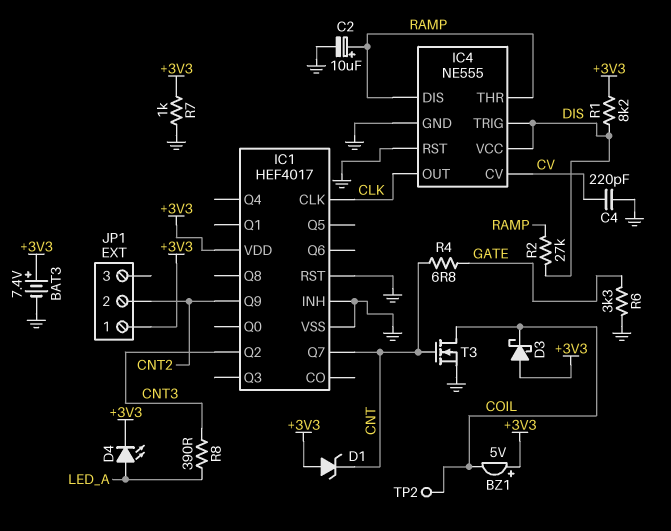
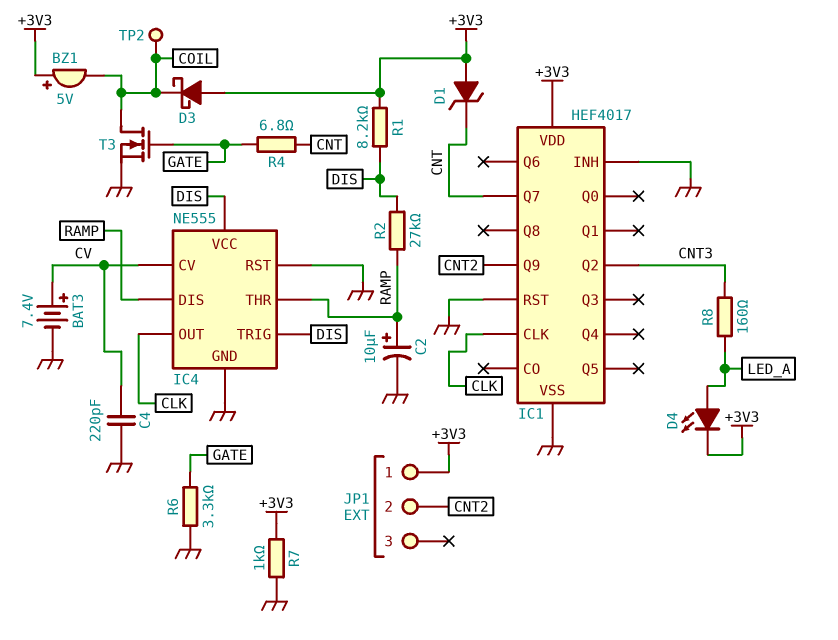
BAT3: 7.4V (plus +3V3, minus GND) -> 7.4V (plus CV, minus GND)
R8: 390 (CNT3, LED_A) -> 160 (CNT3, LED_A)
T3: NMOS (G CNT, D COIL, S GND) -> NMOS (G GATE, D COIL, S GND)

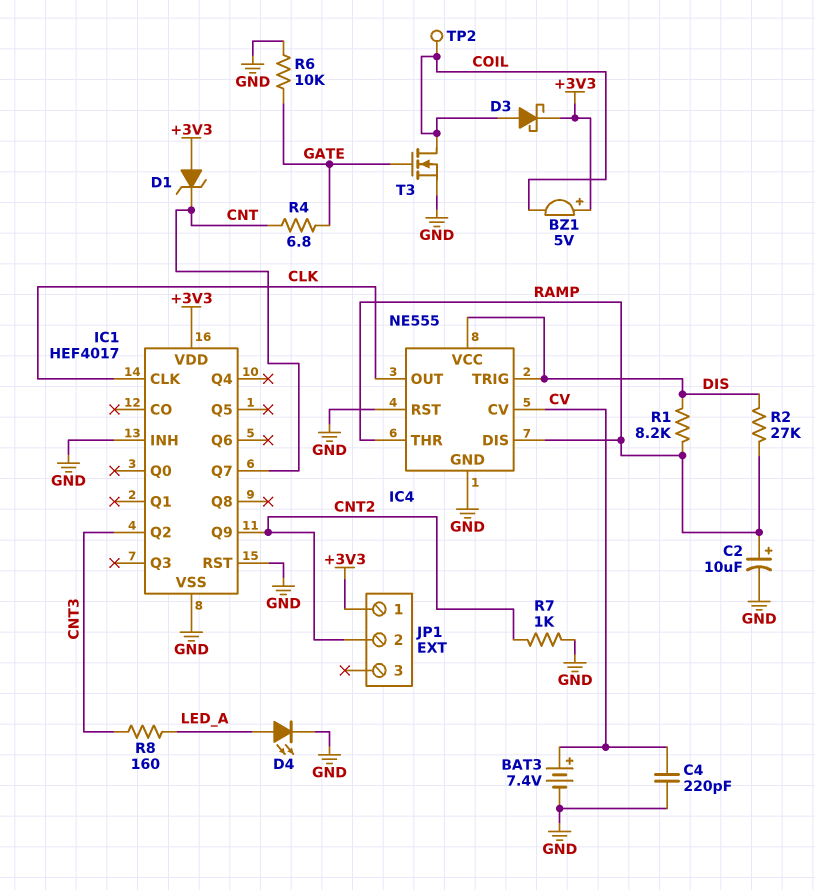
D3: schottky (A +3V3, K COIL) -> schottky (A COIL, K +3V3)
D4: LED (A LED_A, K +3V3) -> LED (A LED_A, K GND)
R1: 8.2k (+3V3, DIS) -> 8.2k (DIS, RAMP)
R6: 3.3k (GATE, GND) -> 10k (GATE, GND)
R7: 1k (+3V3, GND) -> 1k (CNT2, GND)

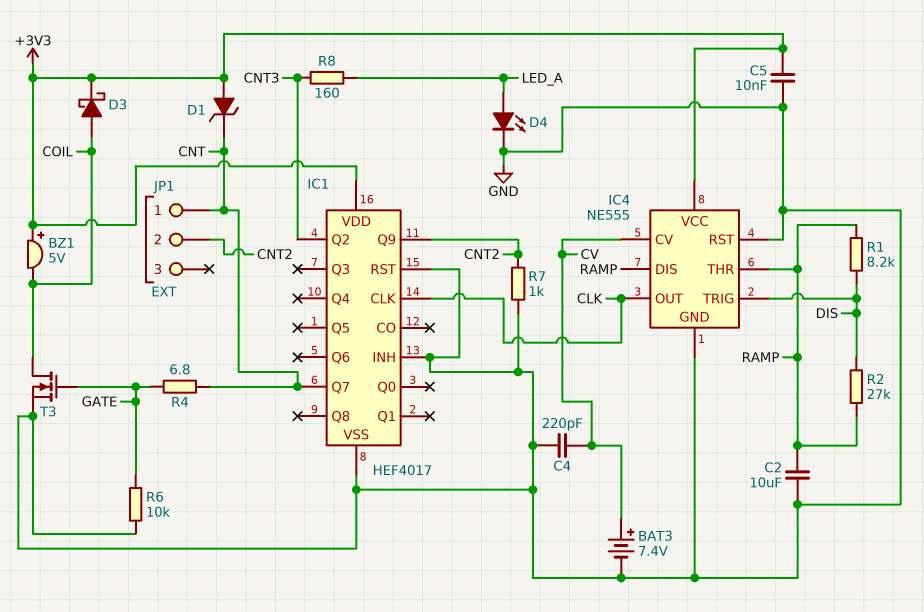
C2: 10uF (plus RAMP, minus GND) -> 10uF (GND, RAMP)
C5: none -> 10nF (+3V3, GND)
IC4 pin VCC: DIS -> +3V3
JP1 pin 1: +3V3 -> CNT
TP2: test point (COIL) -> none

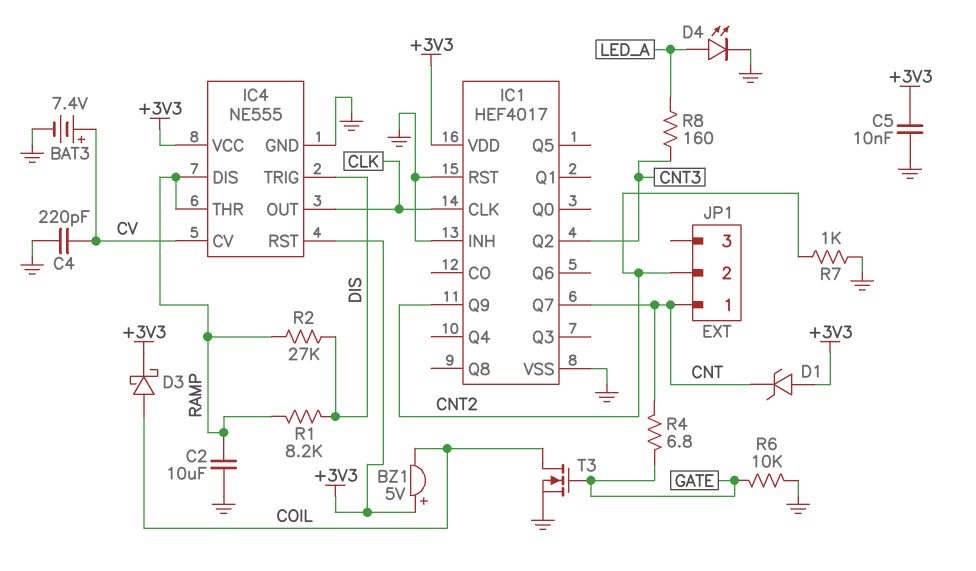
IC4 pin RST: GND -> +3V3

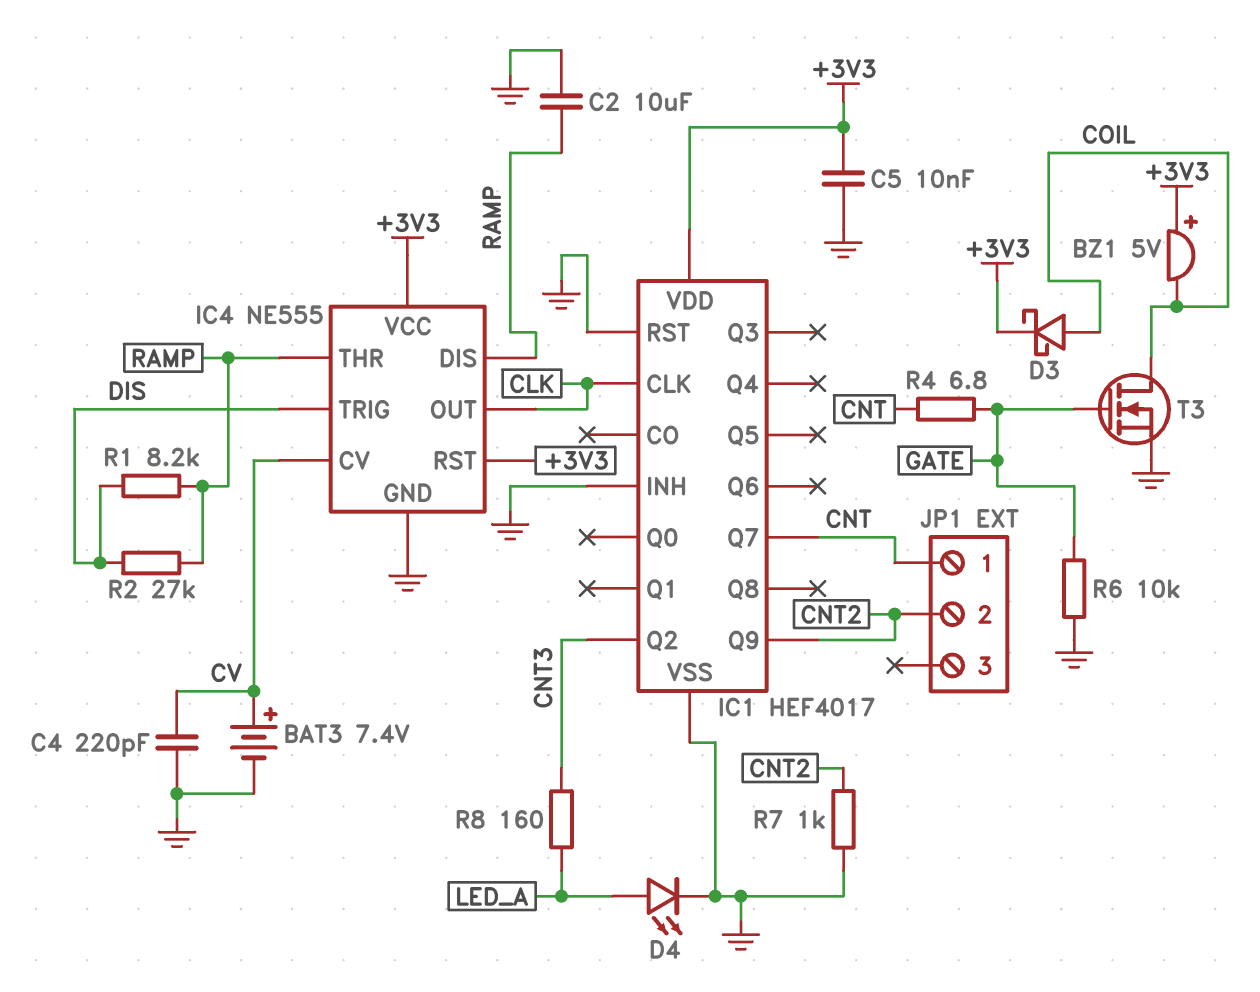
D1: zener (A +3V3, K CNT) -> none

